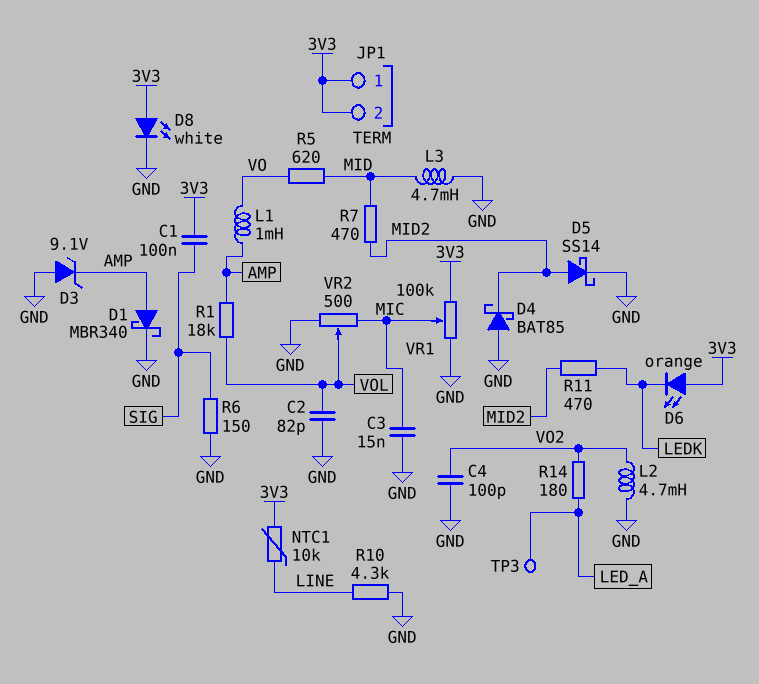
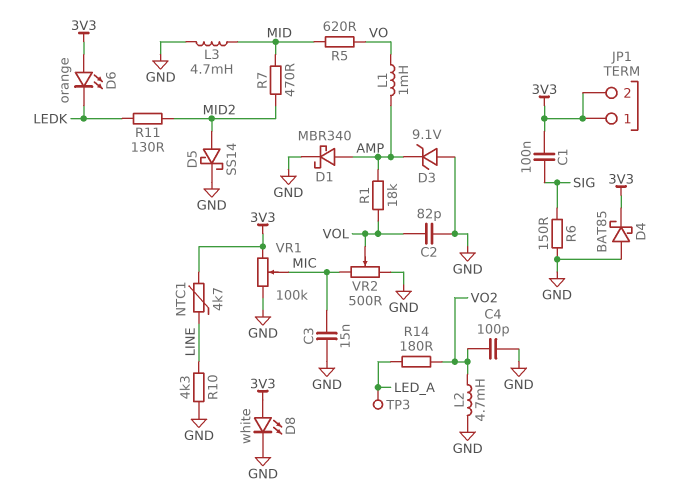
D4: schottky BAT85 (A GND, K MID2) -> schottky BAT85 (A GND, K 3V3)
NTC1: 10k (3V3, LINE) -> 4.7k (3V3, LINE)
R11: 470 (LEDK, MID2) -> 130 (LEDK, MID2)

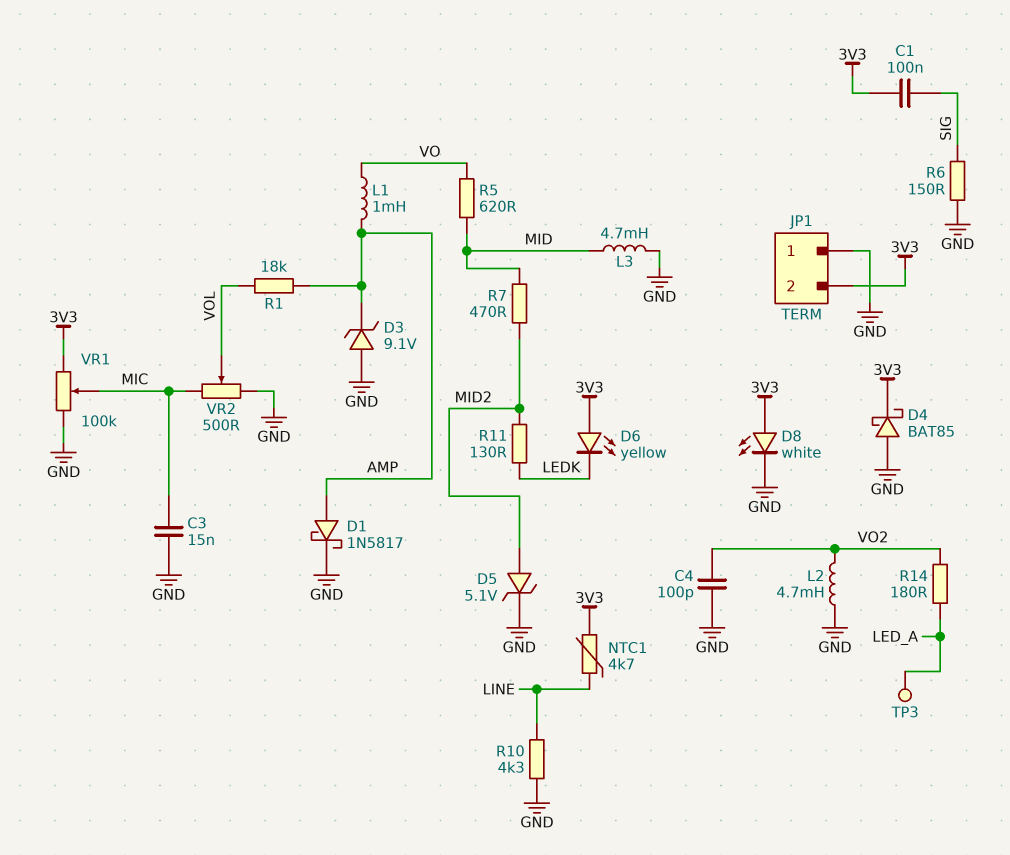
C2: 82pF (GND, VOL) -> none
D1: schottky MBR340 (A AMP, K GND) -> schottky 1N5817 (A AMP, K GND)
D5: schottky SS14 (A MID2, K GND) -> zener 5.1V (A MID2, K GND)
D6: LED orange (A 3V3, K LEDK) -> LED yellow (A 3V3, K LEDK)
JP1 pin 1: 3V3 -> GND

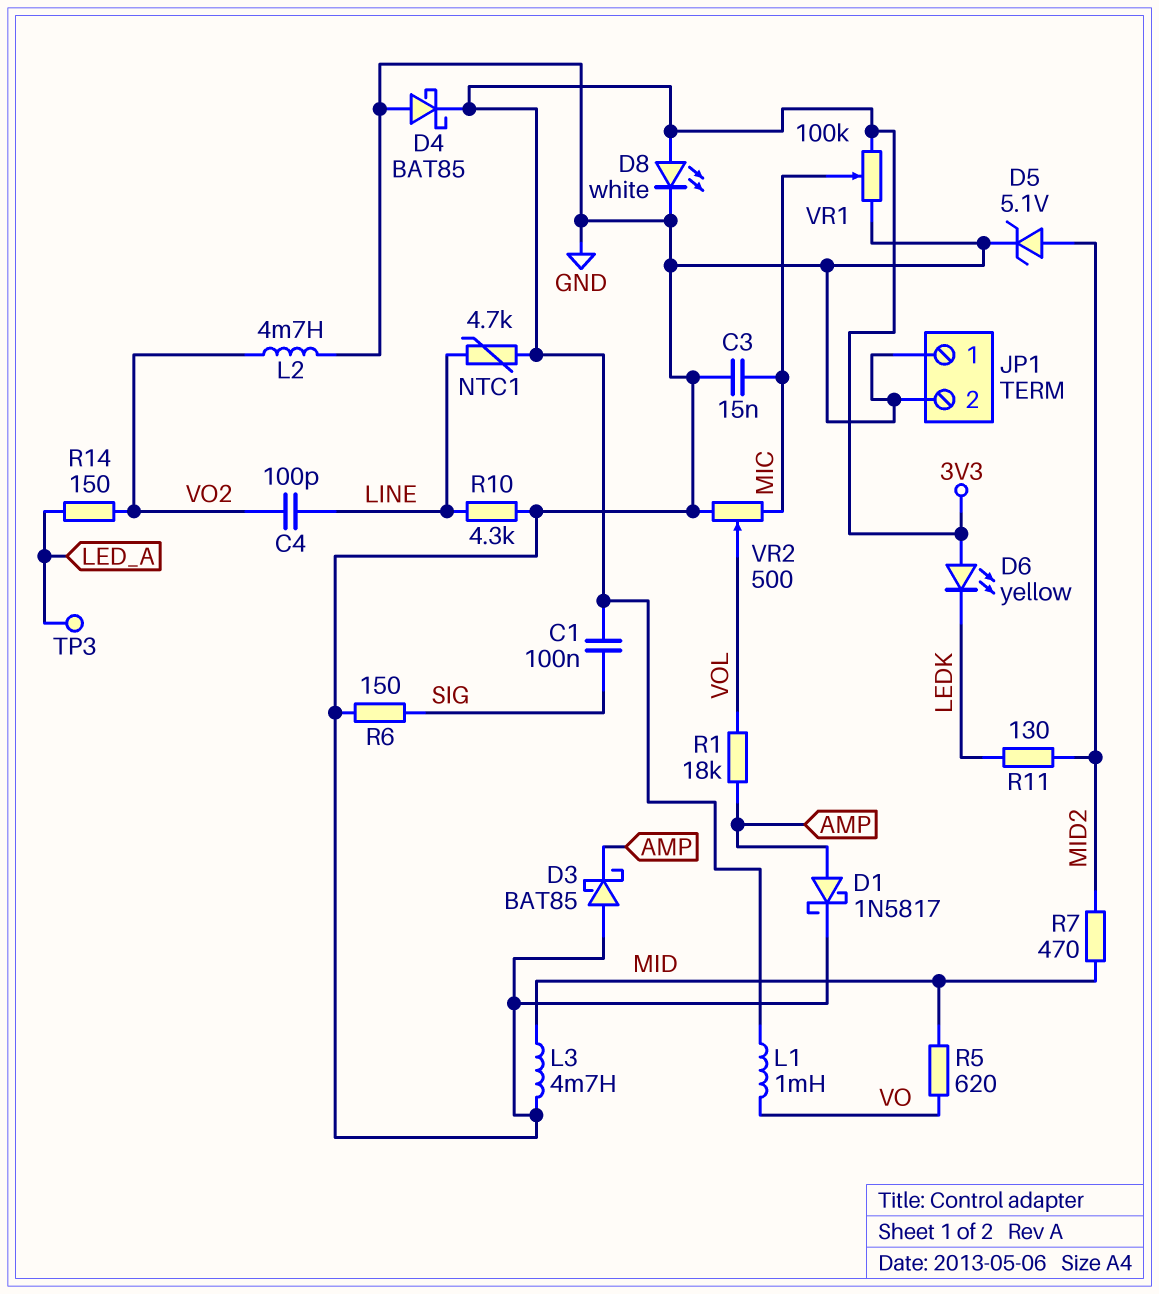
C4: 100pF (GND, VO2) -> 100pF (LINE, VO2)
D3: zener 9.1V (A GND, K AMP) -> schottky BAT85 (A GND, K AMP)
JP1 pin 2: 3V3 -> GND
L1: 1mH (AMP, VO) -> 1mH (3V3, VO)
R14: 180 (LED_A, VO2) -> 150 (LED_A, VO2)

